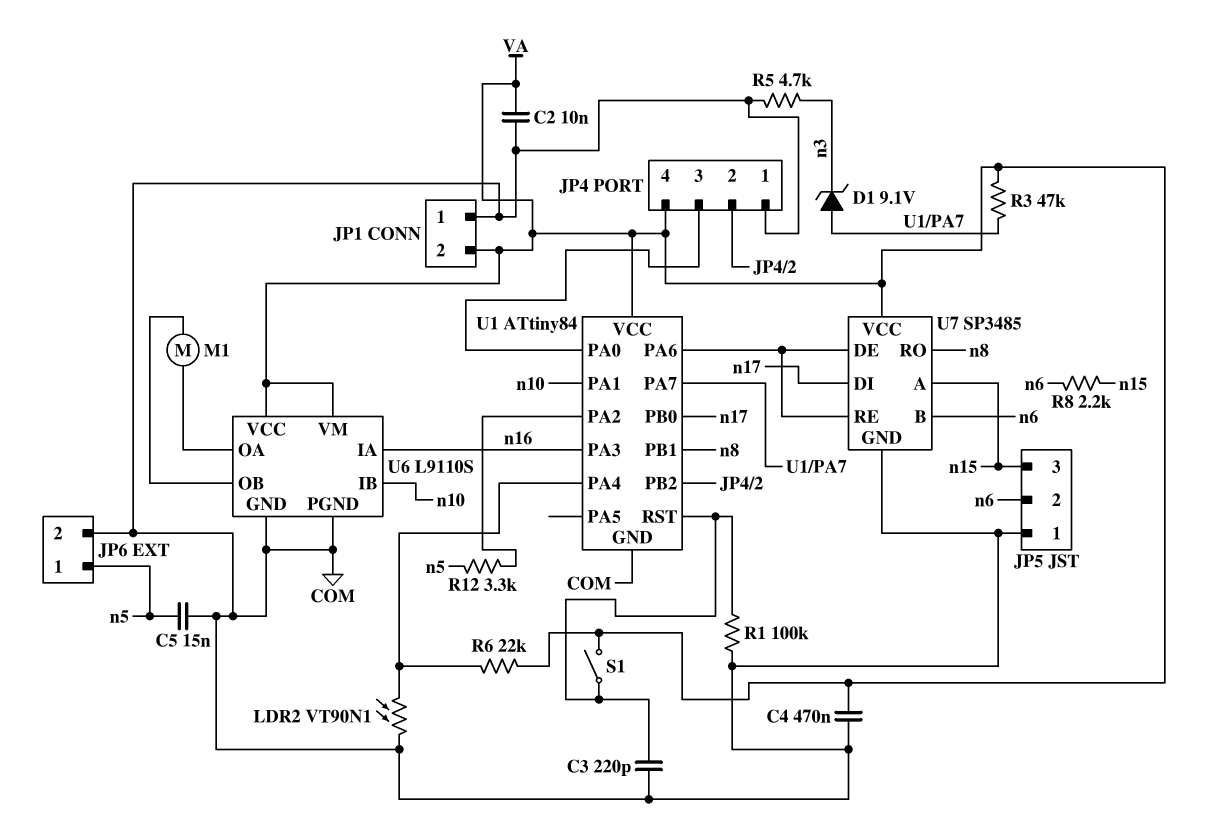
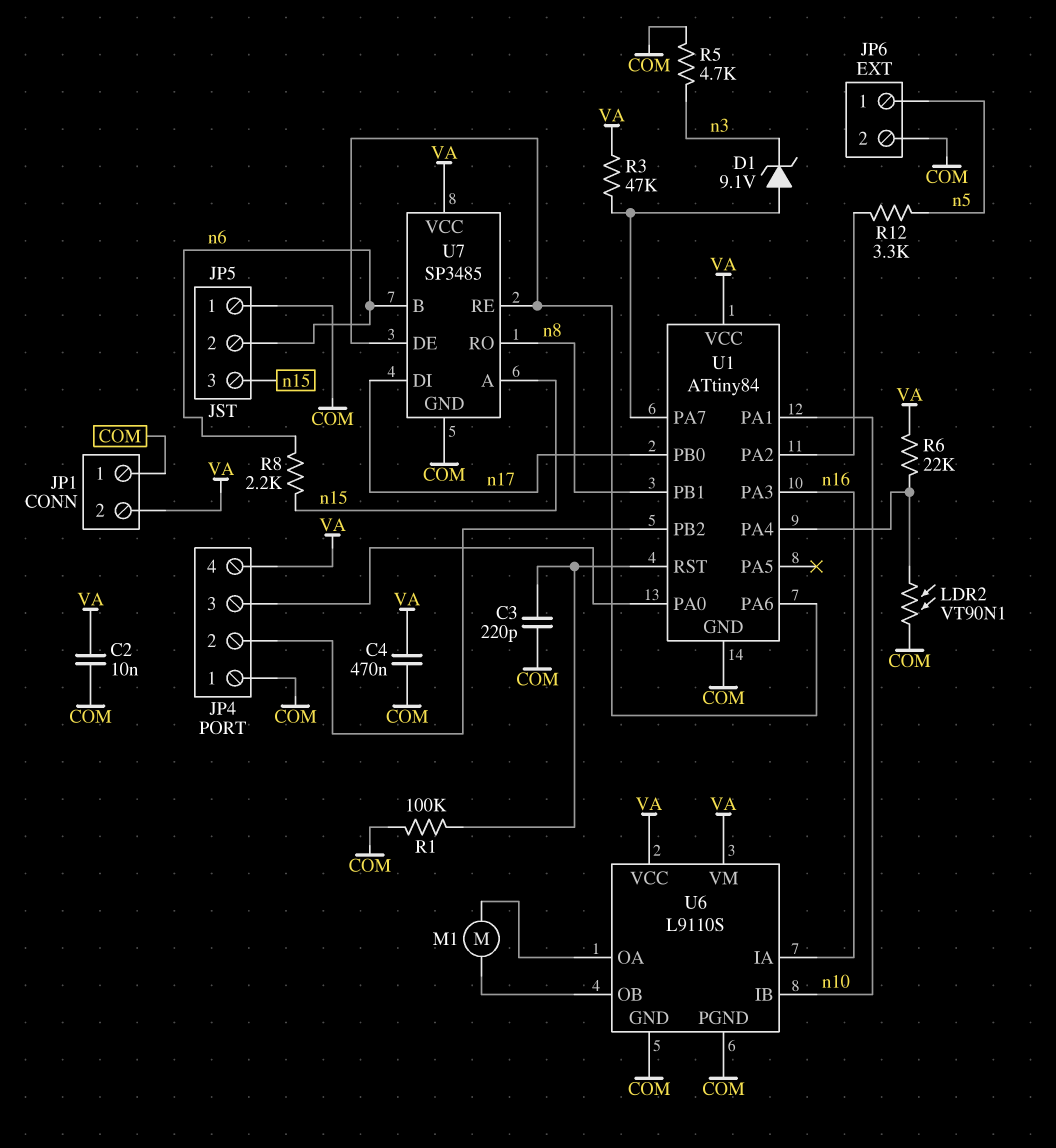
C5: 15nF (COM, n5) -> none
S1: switch (U1/RST, VA) -> none

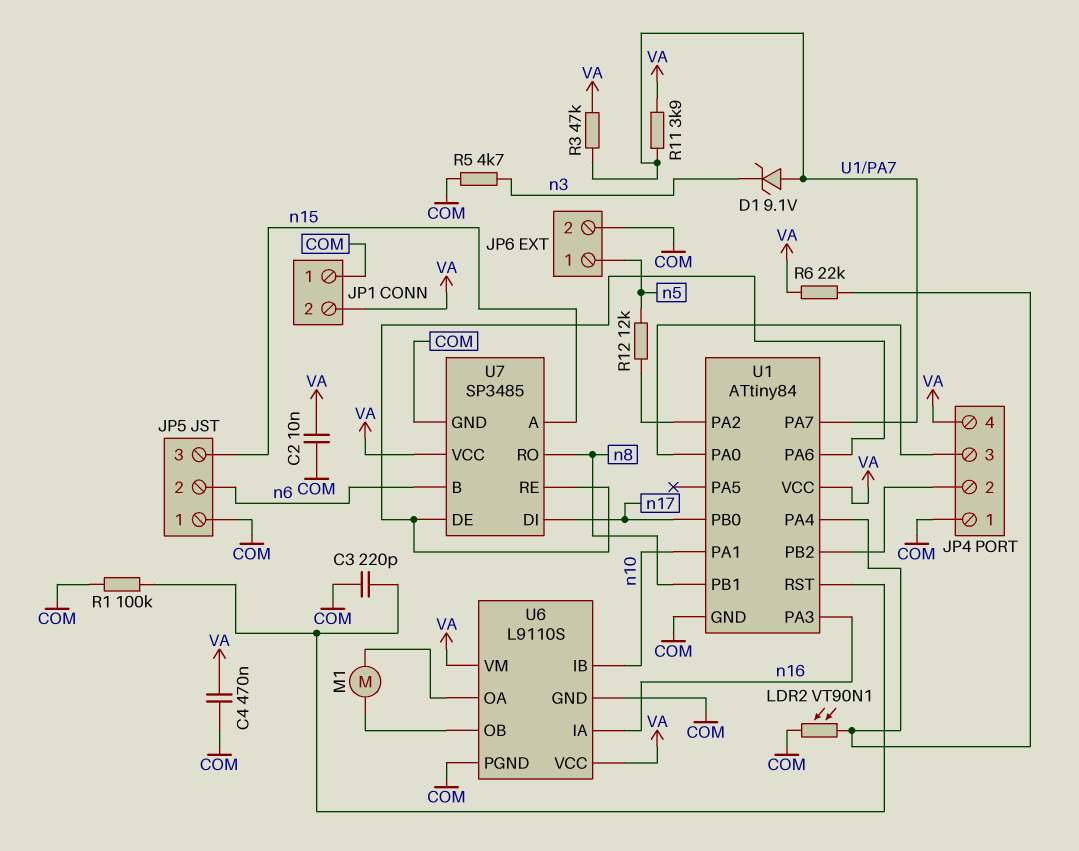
R8: 2.2k (n6, n15) -> none
R11: none -> 3.9k (U1/PA7, VA)
R12: 3.3k (U1/PA2, n5) -> 12k (U1/PA2, n5)

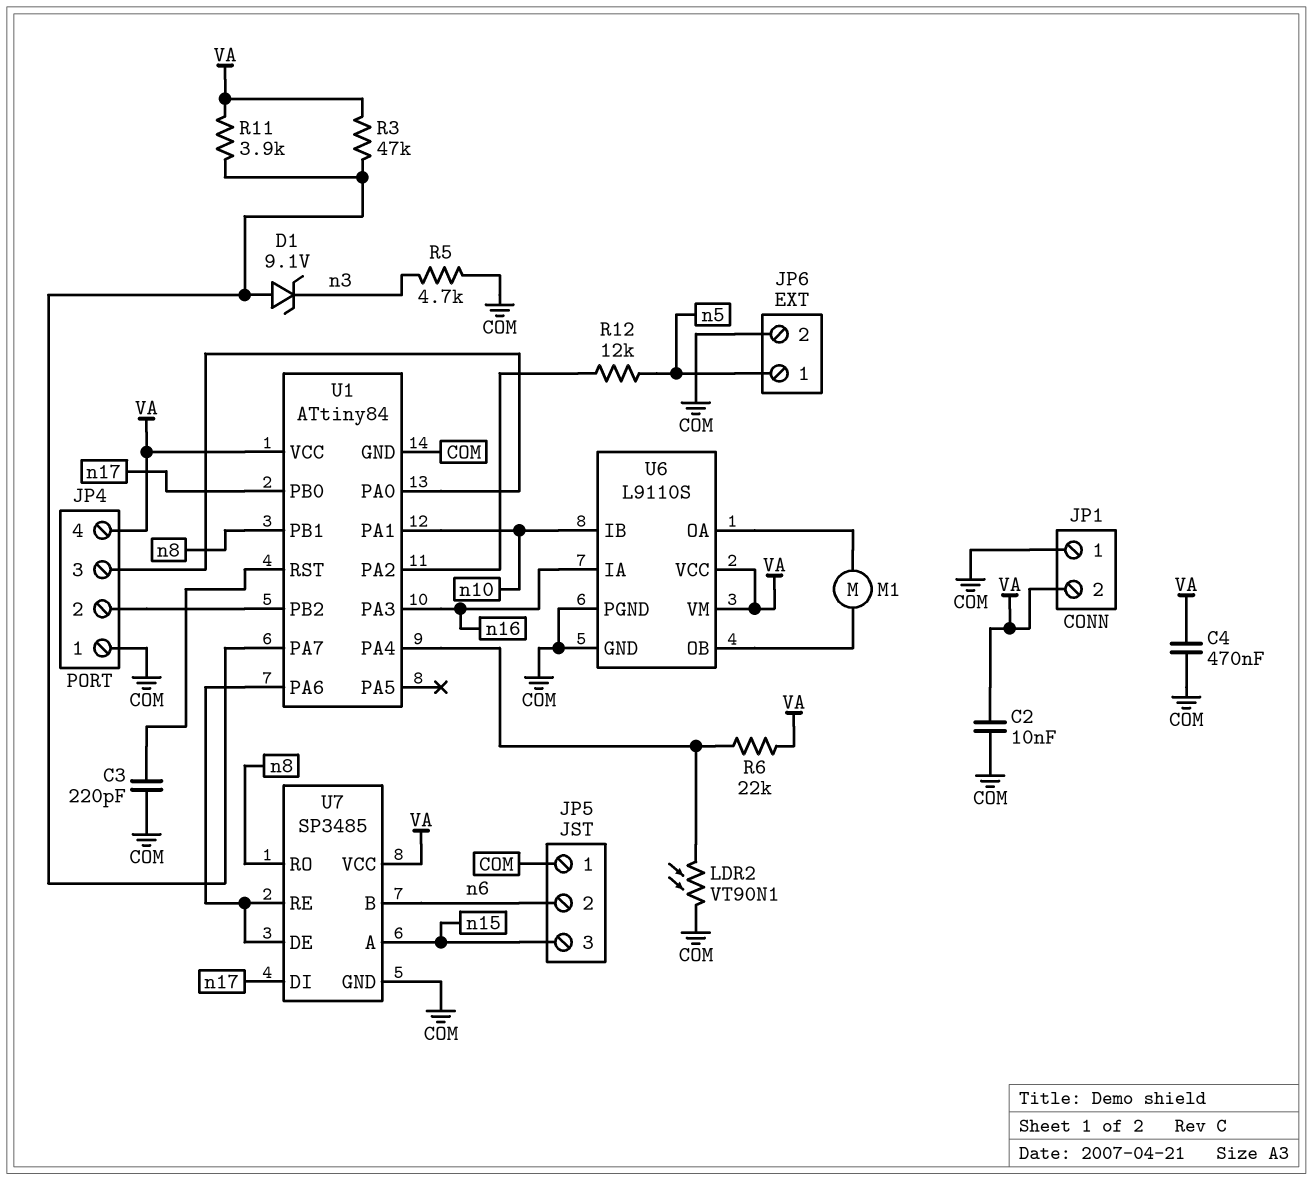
R1: 100k (COM, U1/RST) -> none

